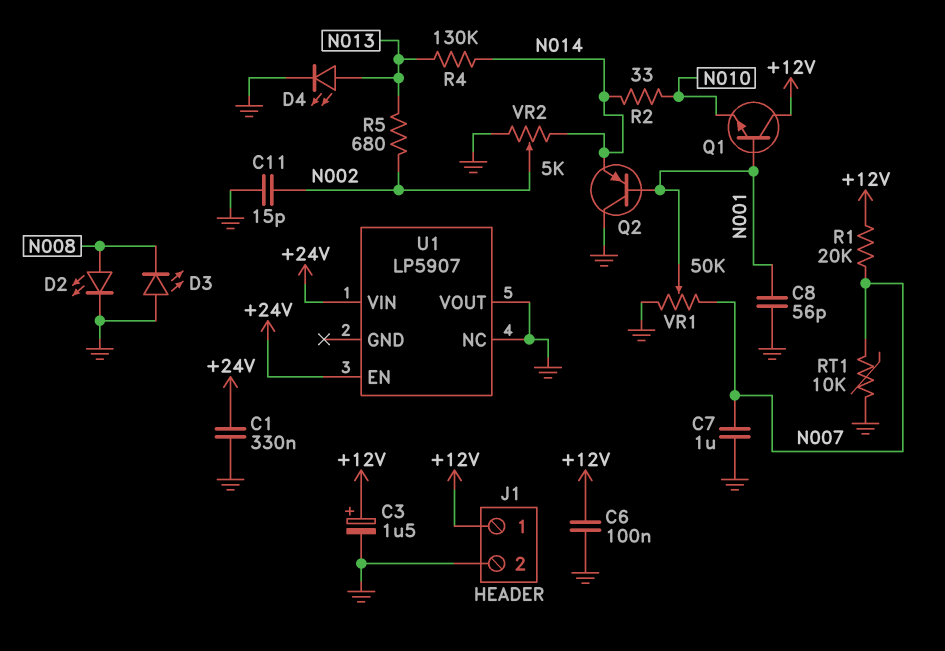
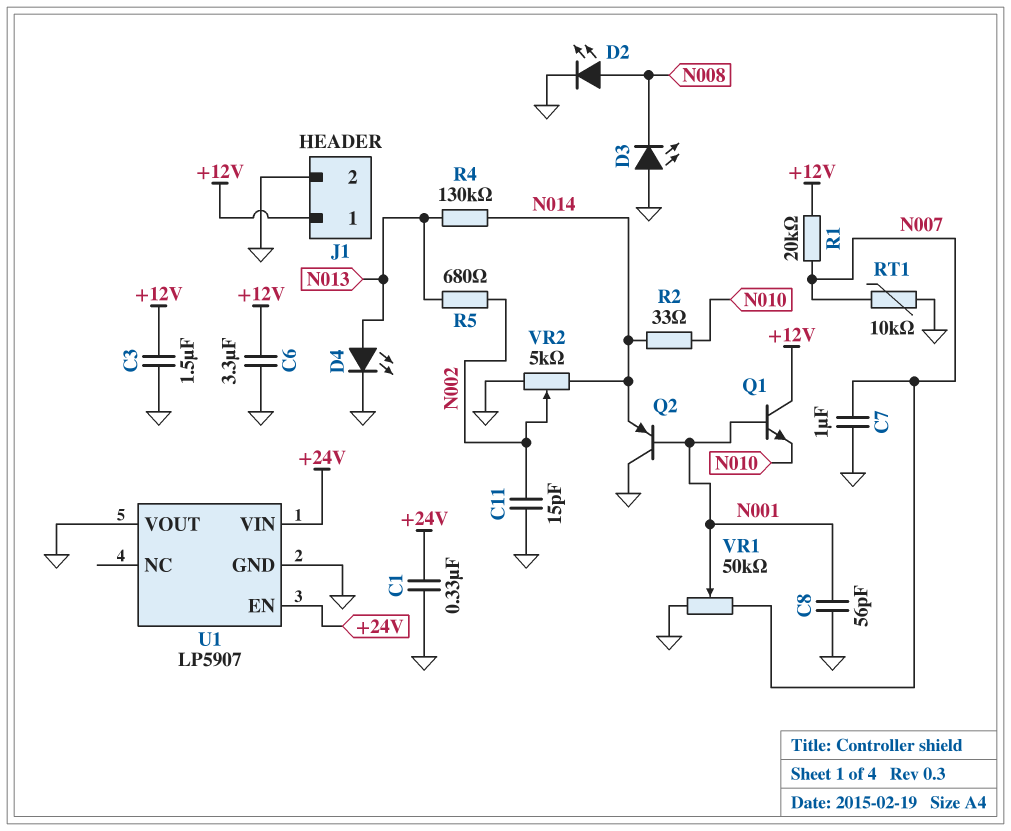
C3: 1.5uF (plus +12V, minus GND) -> 1.5uF (+12V, GND)
C6: 100nF (+12V, GND) -> 3.3uF (+12V, GND)
U1 pin GND: none -> GND
U1 pin NC: GND -> none

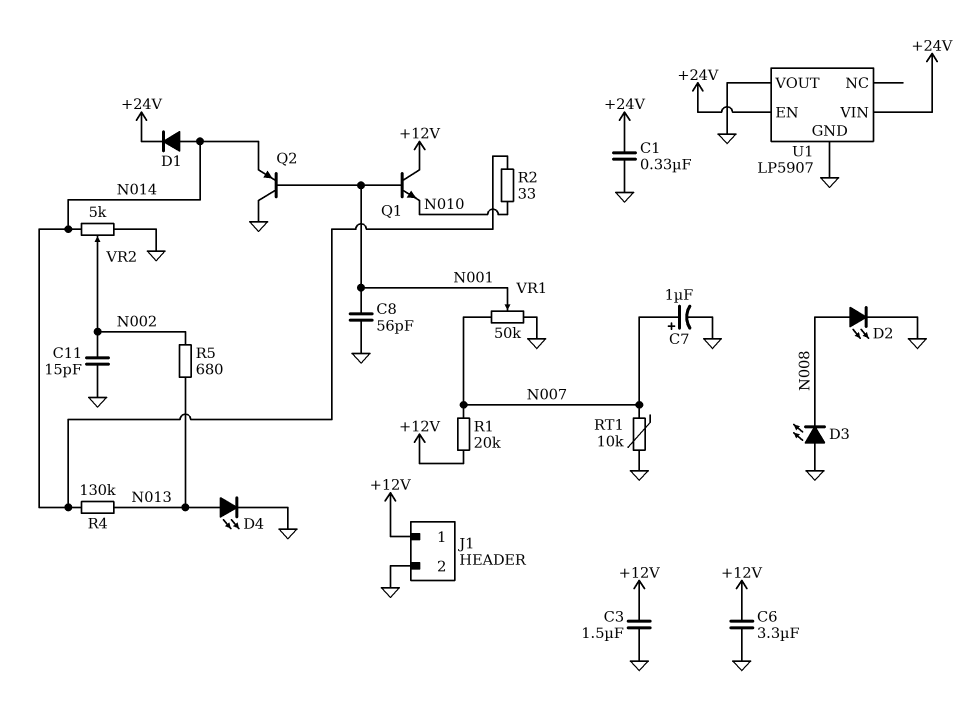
C7: 1uF (GND, N007) -> 1uF (plus N007, minus GND)
D1: none -> diode (A N014, K +24V)

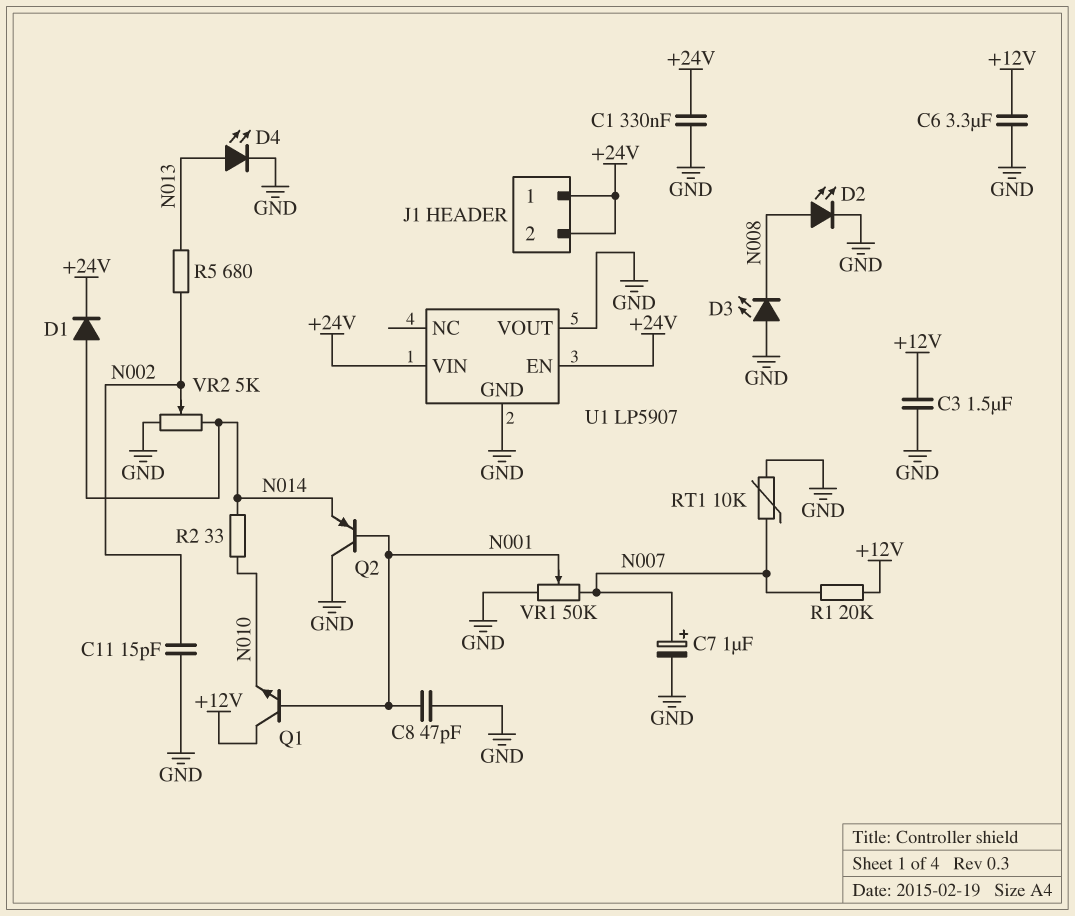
C8: 56pF (GND, N001) -> 47pF (GND, N001)
J1 pin 1: +12V -> +24V
J1 pin 2: GND -> +24V
R4: 130k (N013, N014) -> none

